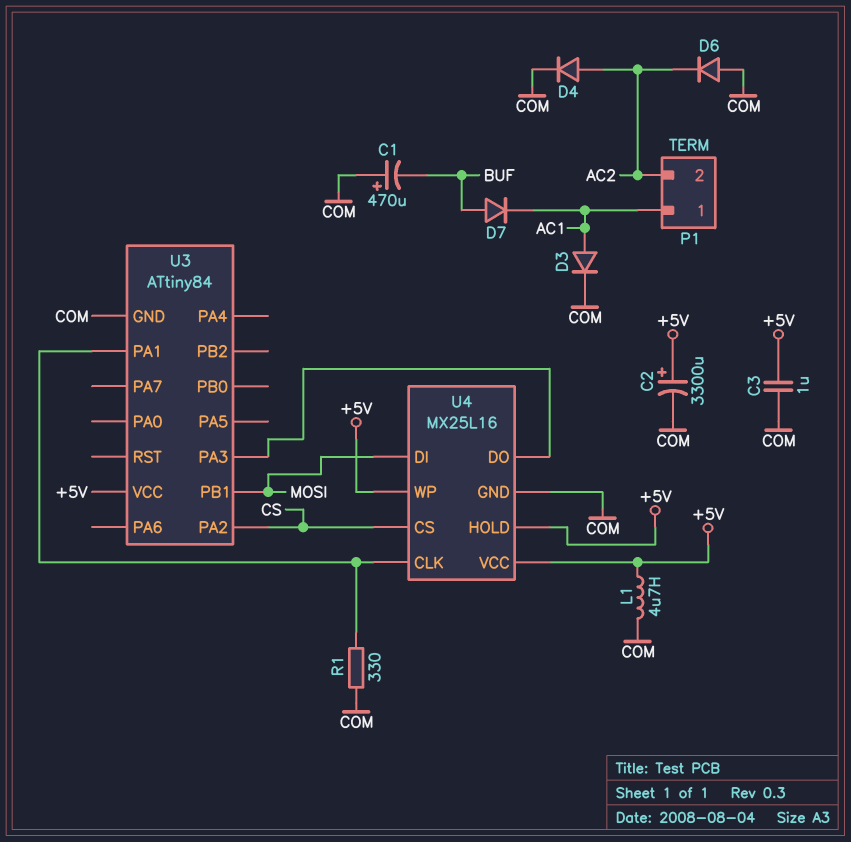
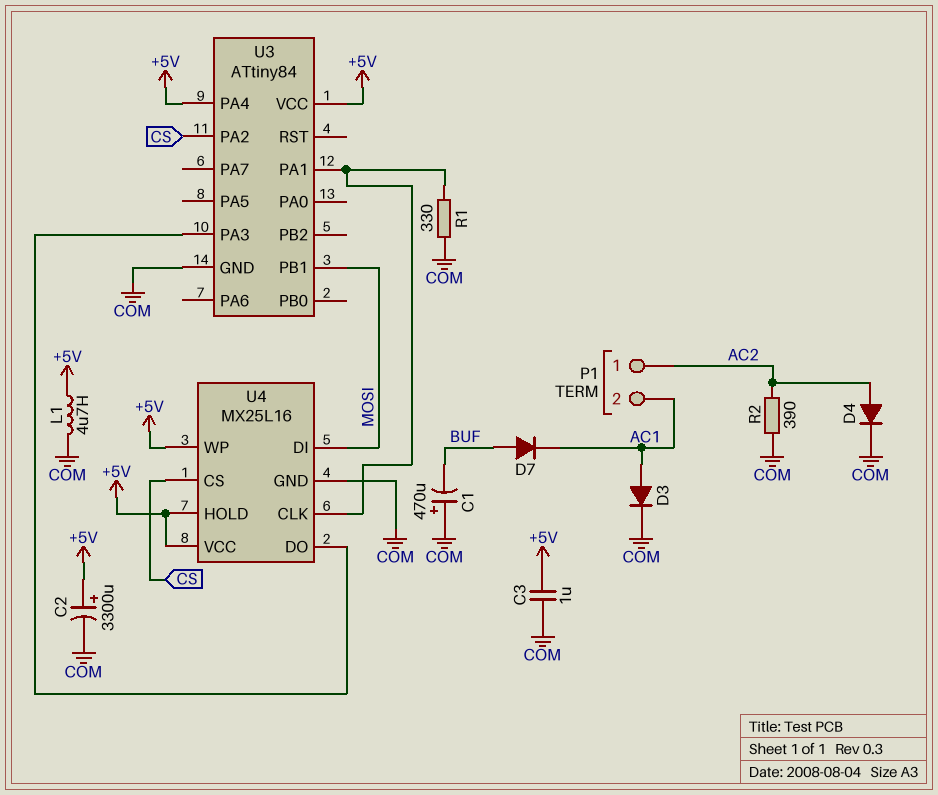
D6: diode (A COM, K AC2) -> none
P1 pin 1: AC1 -> AC2
P1 pin 2: AC2 -> AC1
R2: none -> 390 (AC2, COM)
U3 pin PA4: none -> +5V

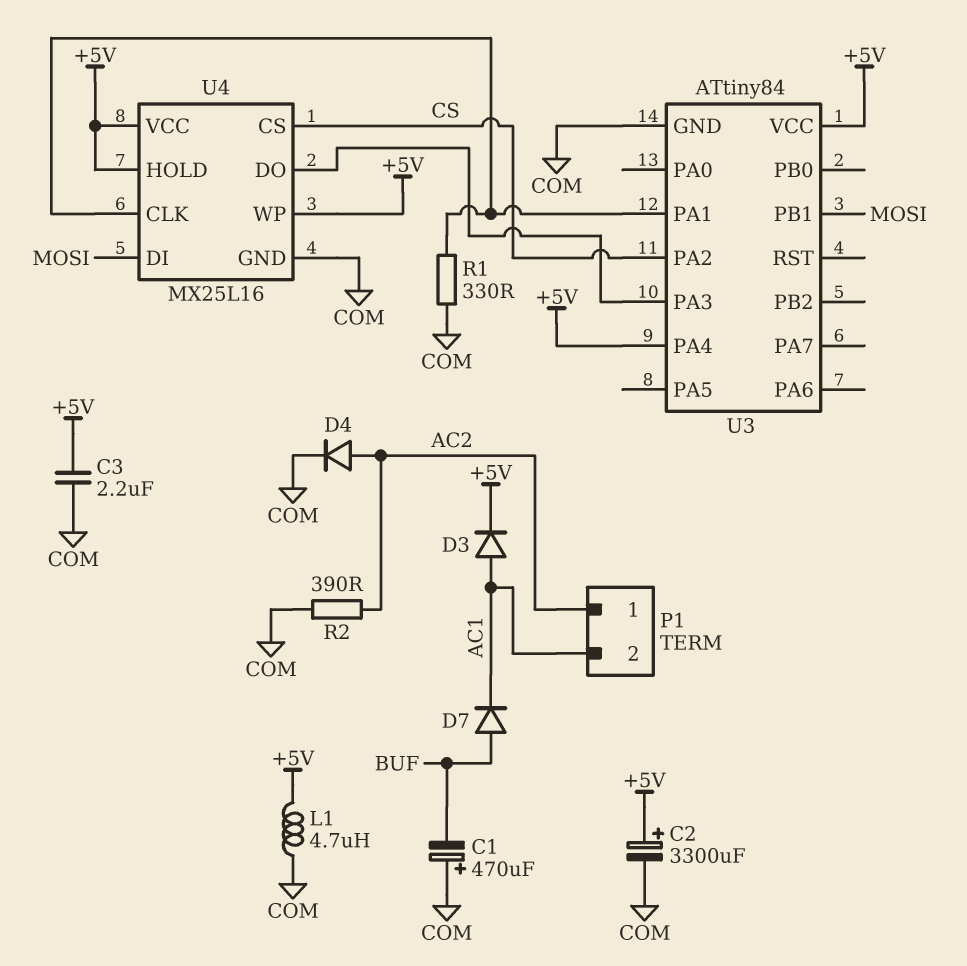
C3: 1uF (+5V, COM) -> 2.2uF (+5V, COM)
D3: diode (A AC1, K COM) -> diode (A AC1, K +5V)

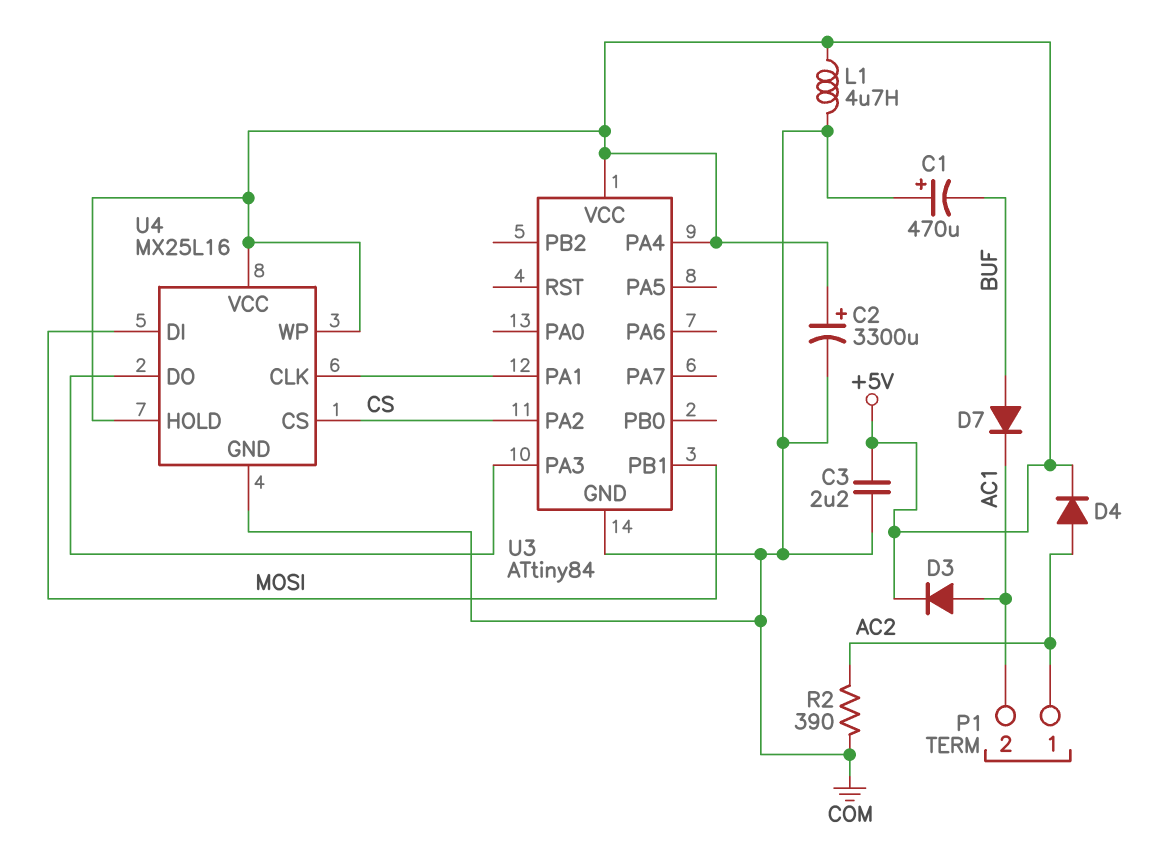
D4: diode (A AC2, K COM) -> diode (A AC2, K +5V)
R1: 330 (COM, U3/PA1) -> none

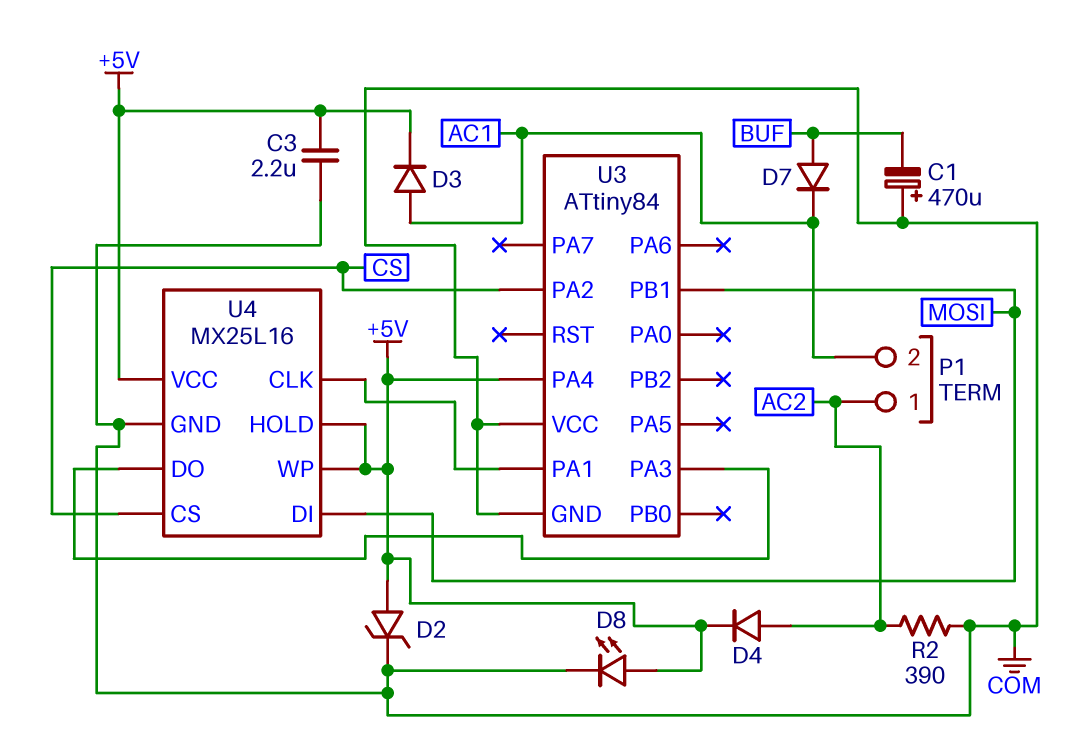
C2: 3300uF (plus +5V, minus COM) -> none
D2: none -> zener (A +5V, K COM)
D8: none -> LED (A +5V, K COM)
L1: 4.7uH (+5V, COM) -> none
U3 pin VCC: +5V -> COM

